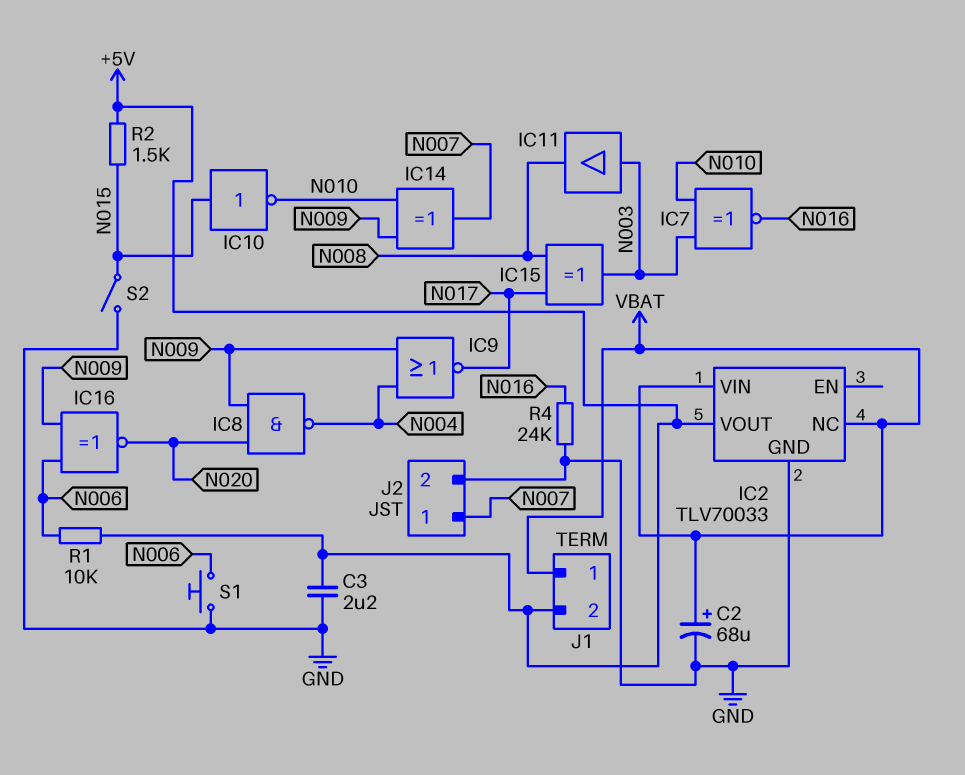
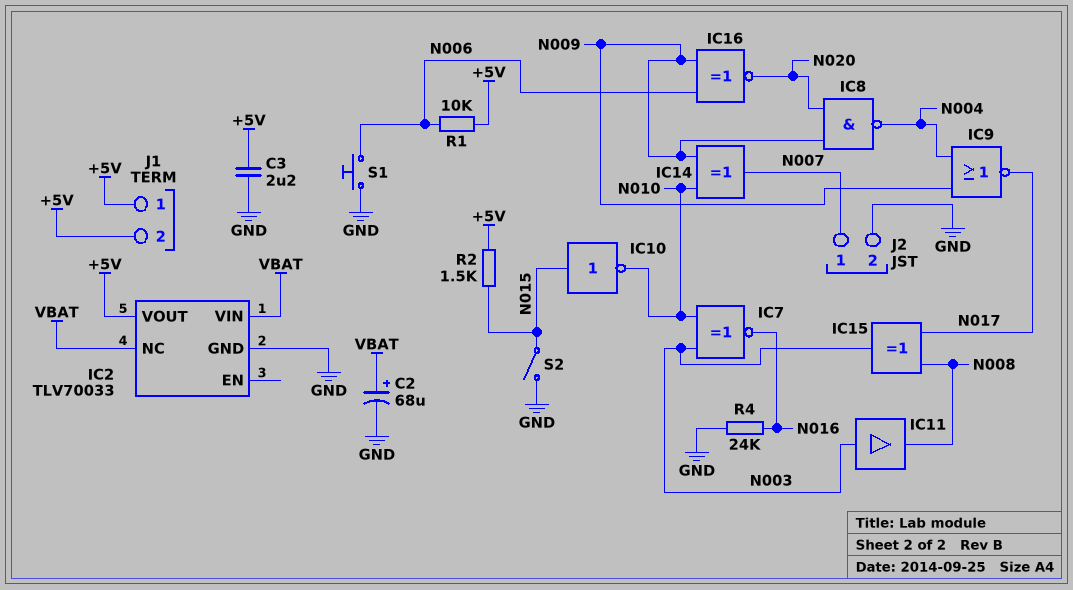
J1 pin 1: VBAT -> +5V

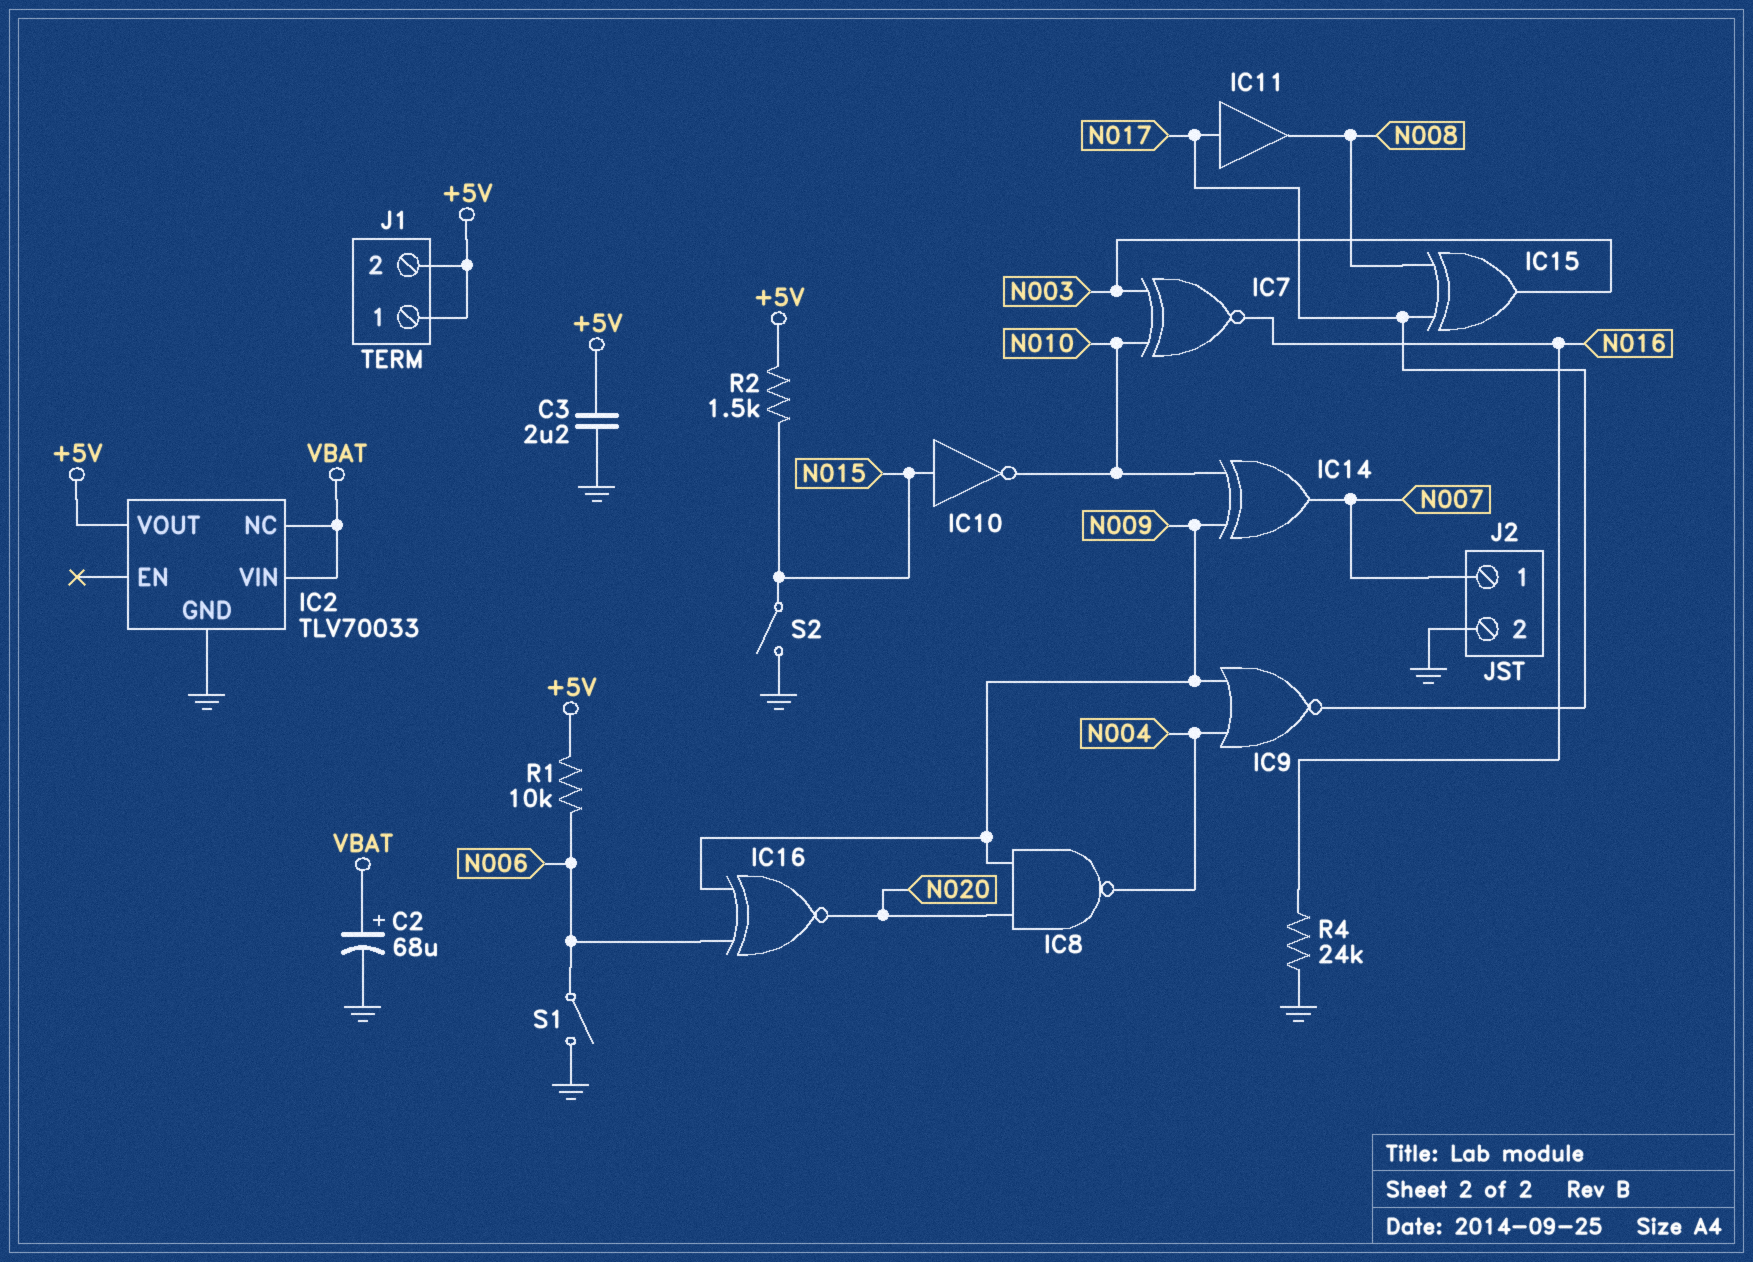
IC11: buffer (in N003, out N008) -> buffer (in N017, out N008)
S1: button (GND, N006) -> switch (GND, N006)

